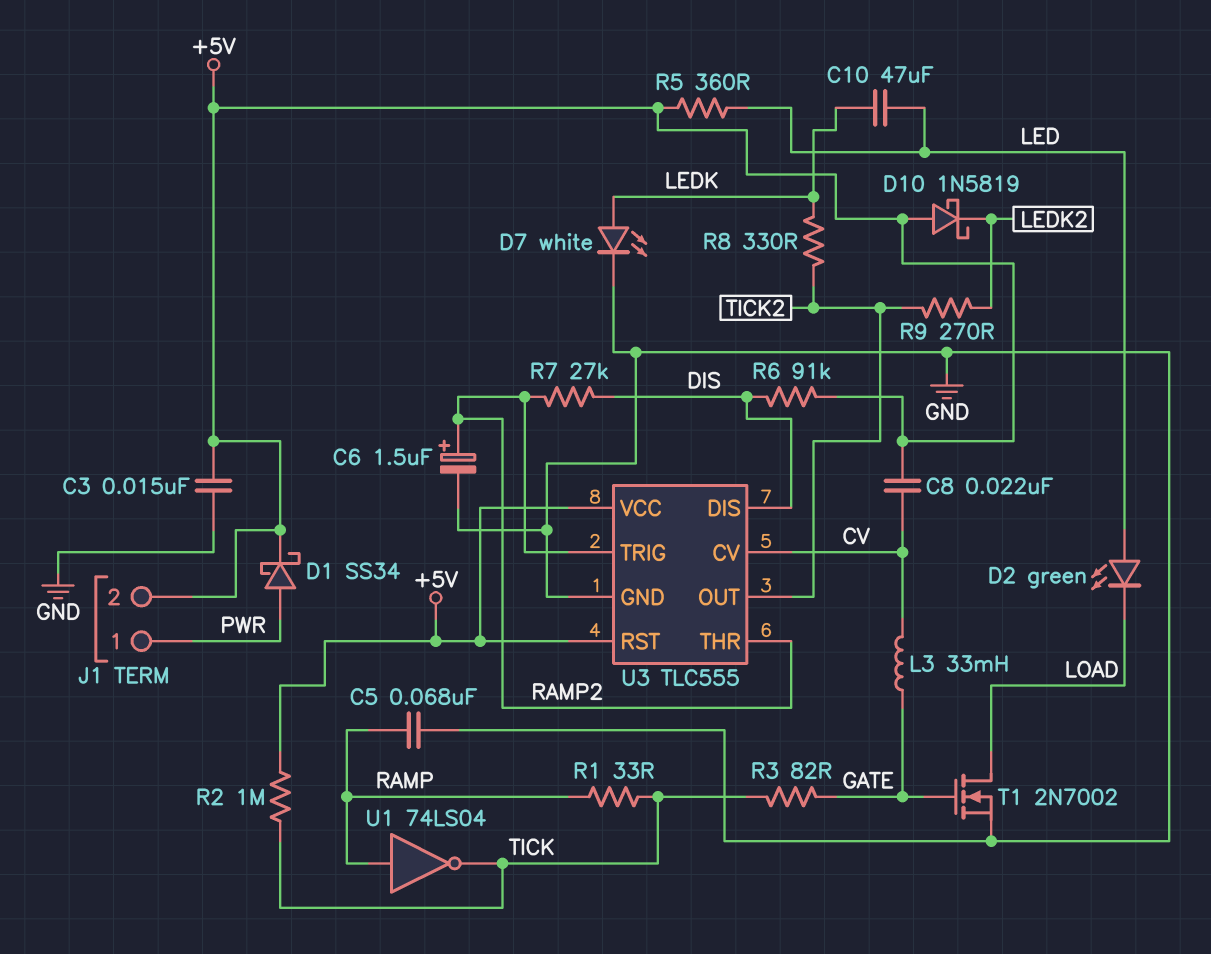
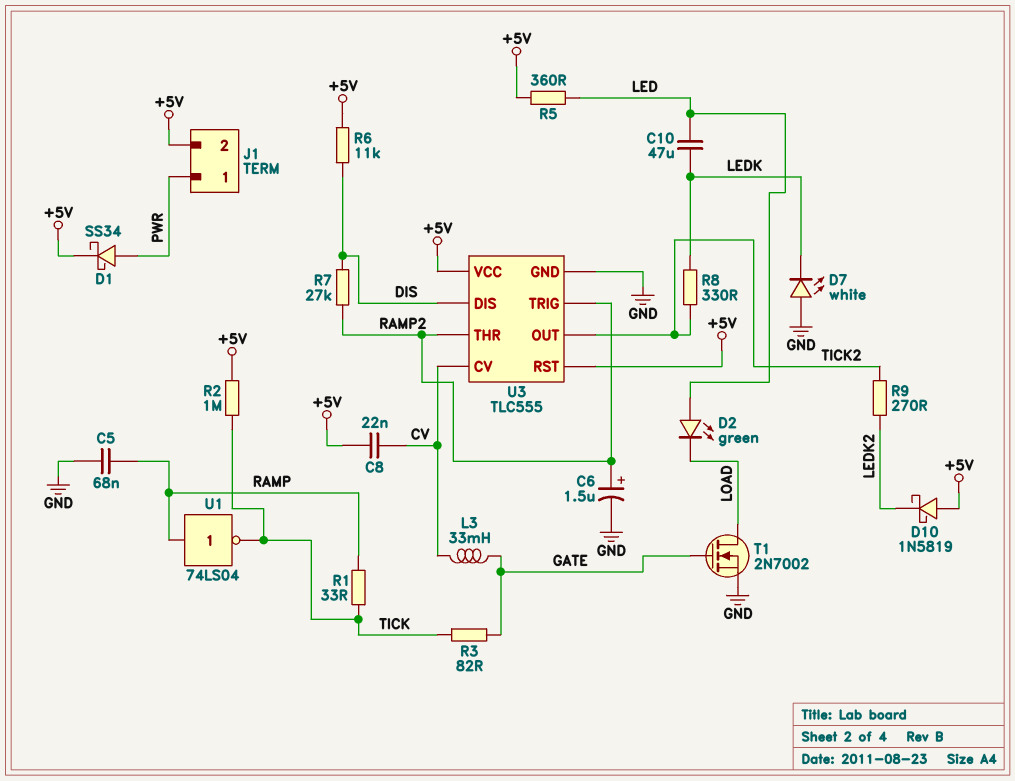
C3: 15nF (+5V, GND) -> none
D7: LED white (A LEDK, K GND) -> LED white (A GND, K LEDK)
R6: 91k (+5V, DIS) -> 11k (+5V, DIS)

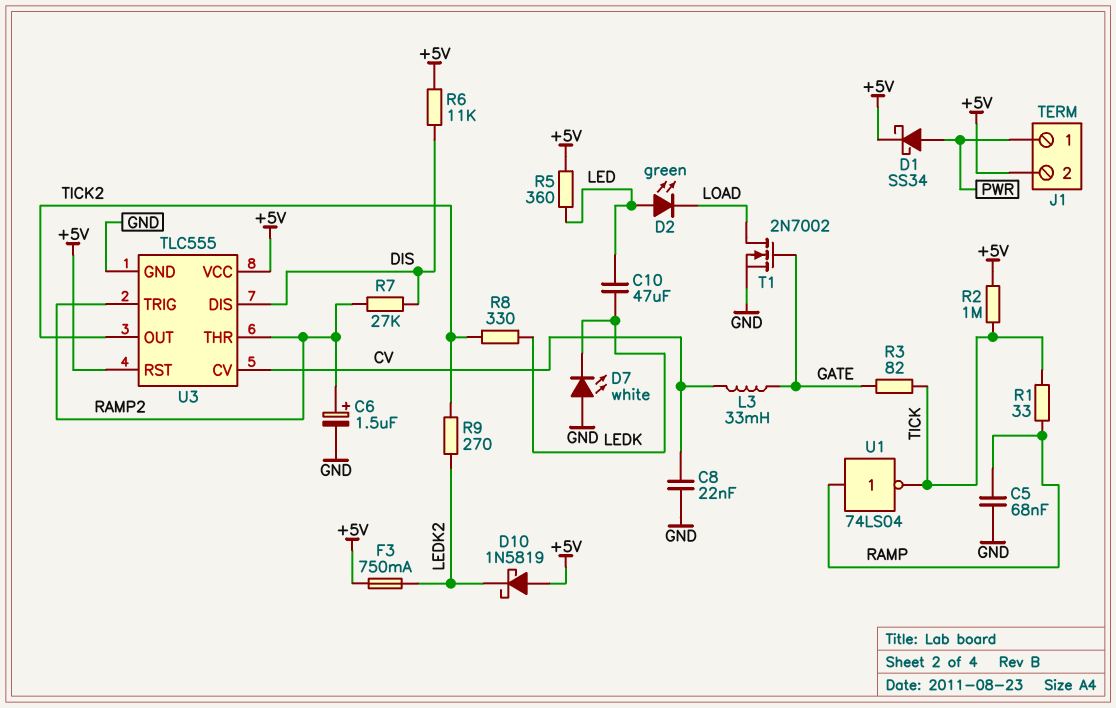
C8: 22nF (+5V, CV) -> 22nF (CV, GND)
F3: none -> 750mA (+5V, LEDK2)

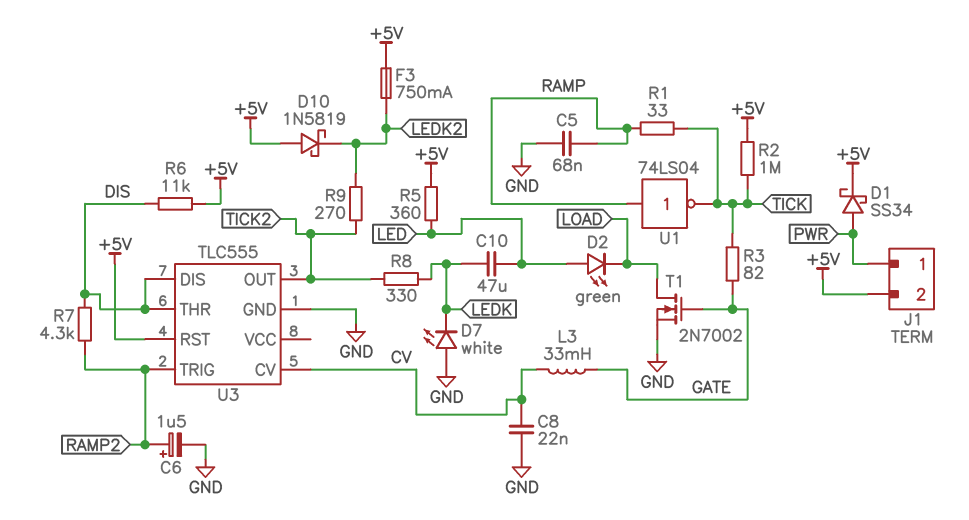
R7: 27k (DIS, RAMP2) -> 4.3k (DIS, RAMP2)
U3 pin THR: RAMP2 -> DIS
U3 pin VCC: +5V -> none

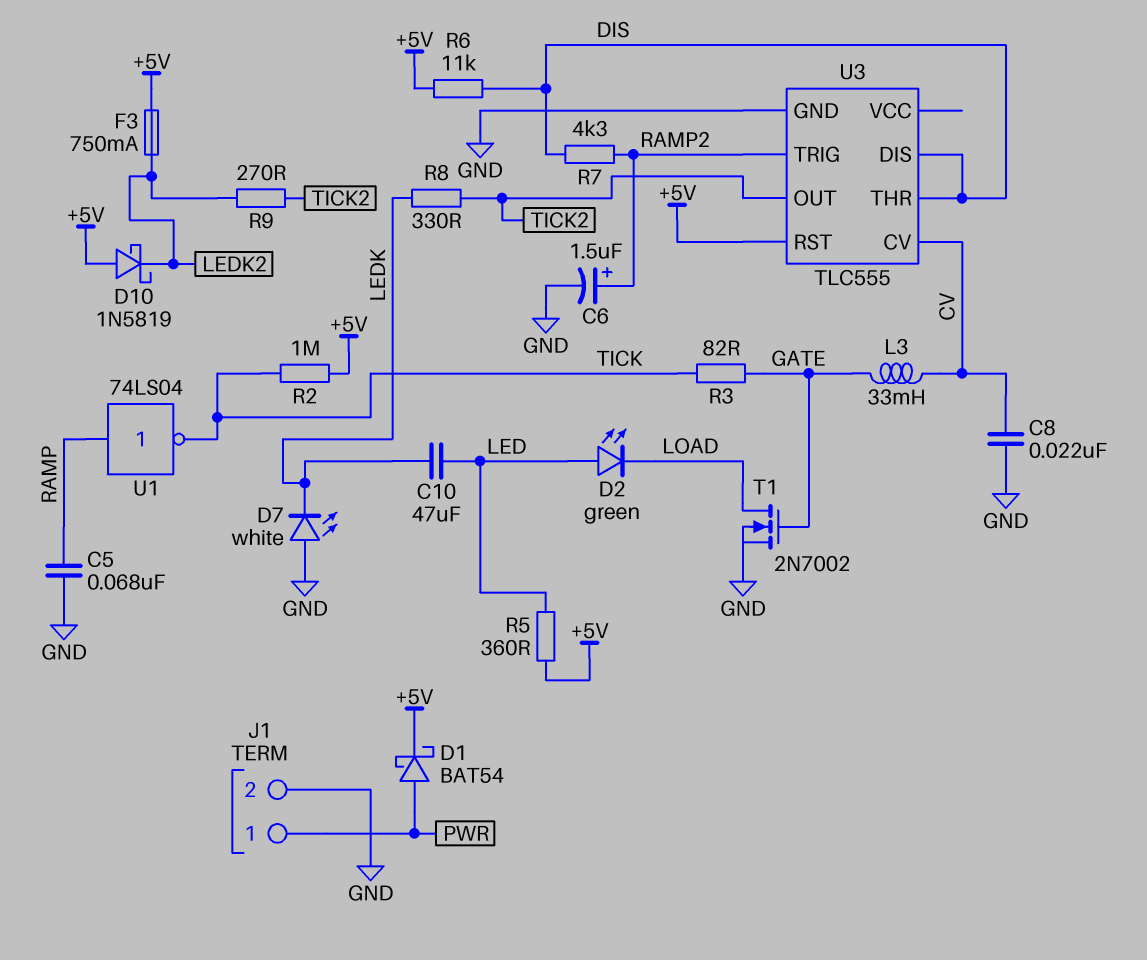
D1: schottky SS34 (A PWR, K +5V) -> schottky BAT54 (A PWR, K +5V)
J1 pin 2: +5V -> GND
R1: 33 (RAMP, TICK) -> none

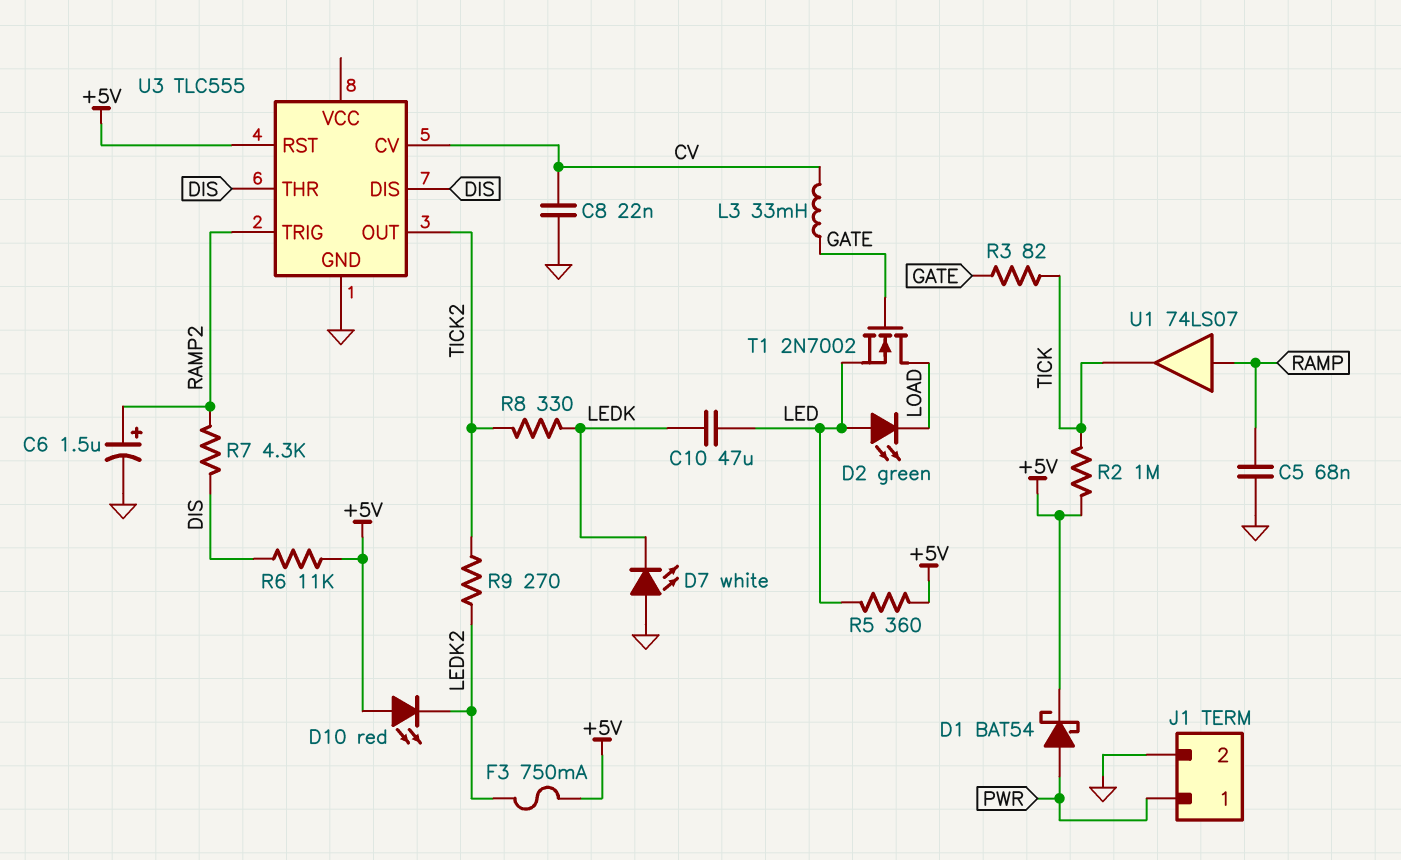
D10: schottky 1N5819 (A +5V, K LEDK2) -> LED red (A +5V, K LEDK2)
T1: NMOS 2N7002 (G GATE, D LOAD, S GND) -> NMOS 2N7002 (G GATE, D LOAD, S LED)
U1: NOT 74LS04 (in RAMP, out TICK) -> buffer 74LS07 (in RAMP, out TICK)

